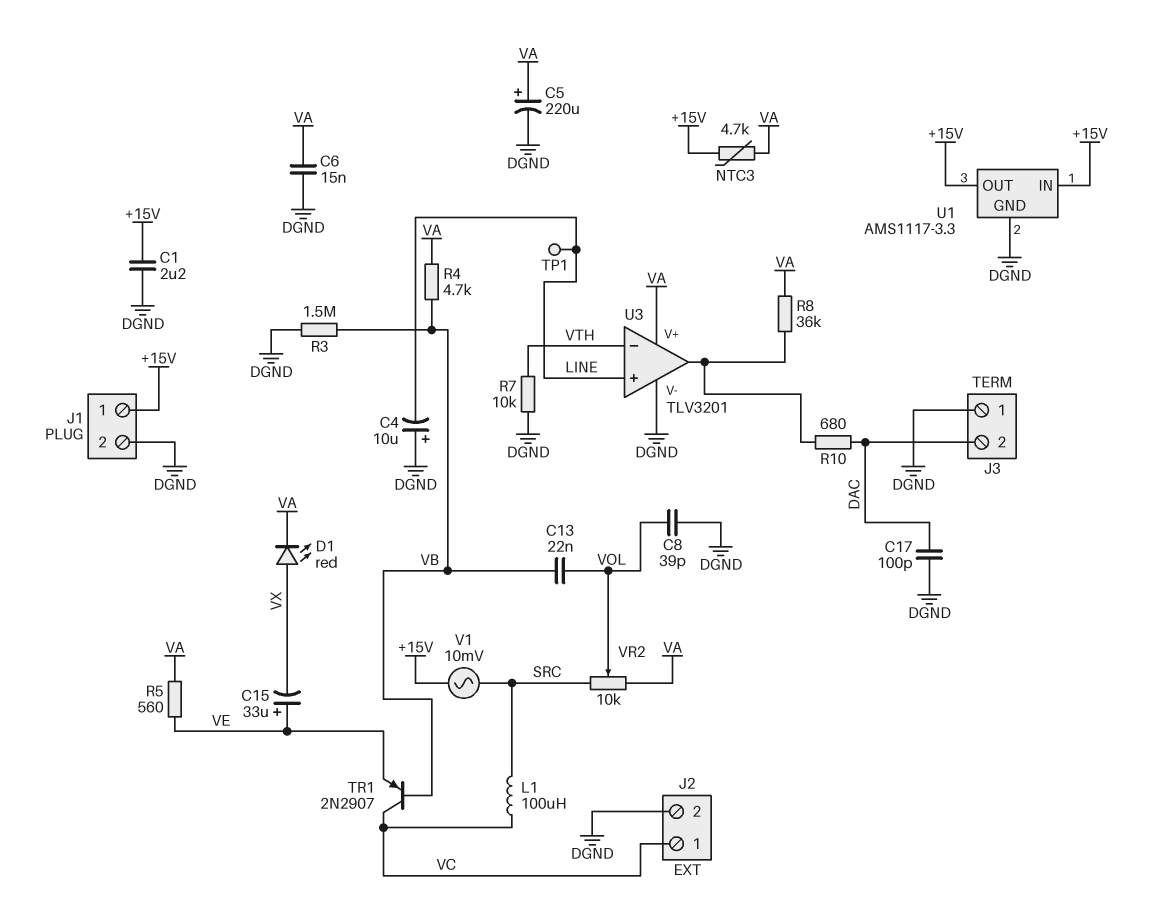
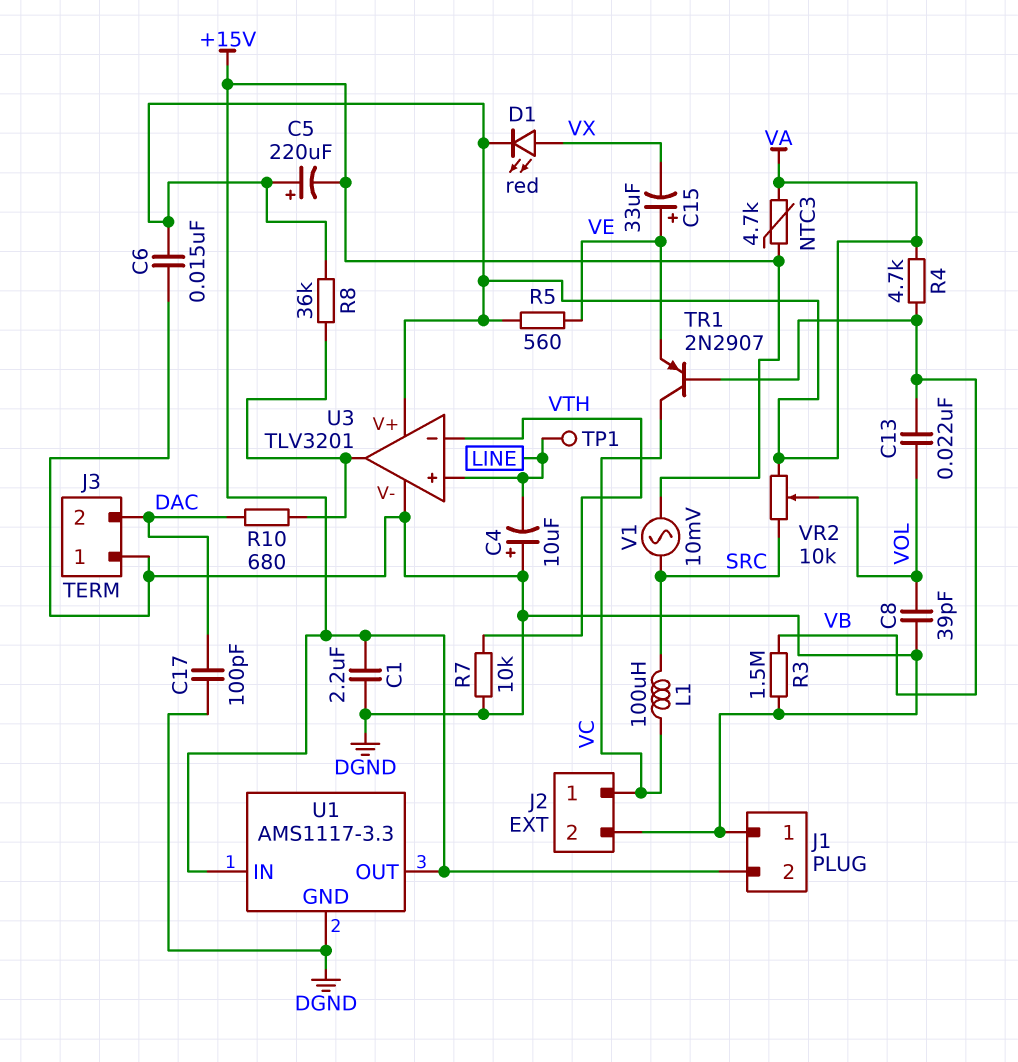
C5: 220uF (plus VA, minus DGND) -> 220uF (plus VA, minus +15V)
J1 pin 1: +15V -> DGND
J1 pin 2: DGND -> +15V

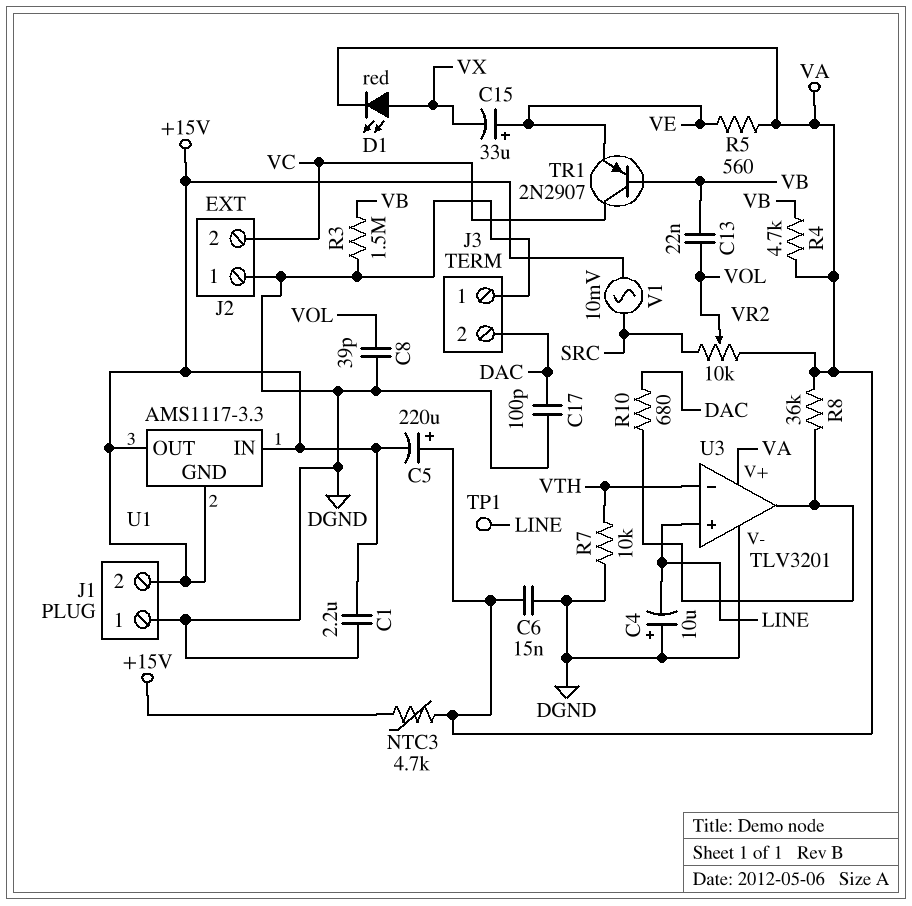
J2 pin 1: VC -> DGND
J2 pin 2: DGND -> VC
L1: 100uH (SRC, VC) -> none
U1 pin GND: DGND -> +15V

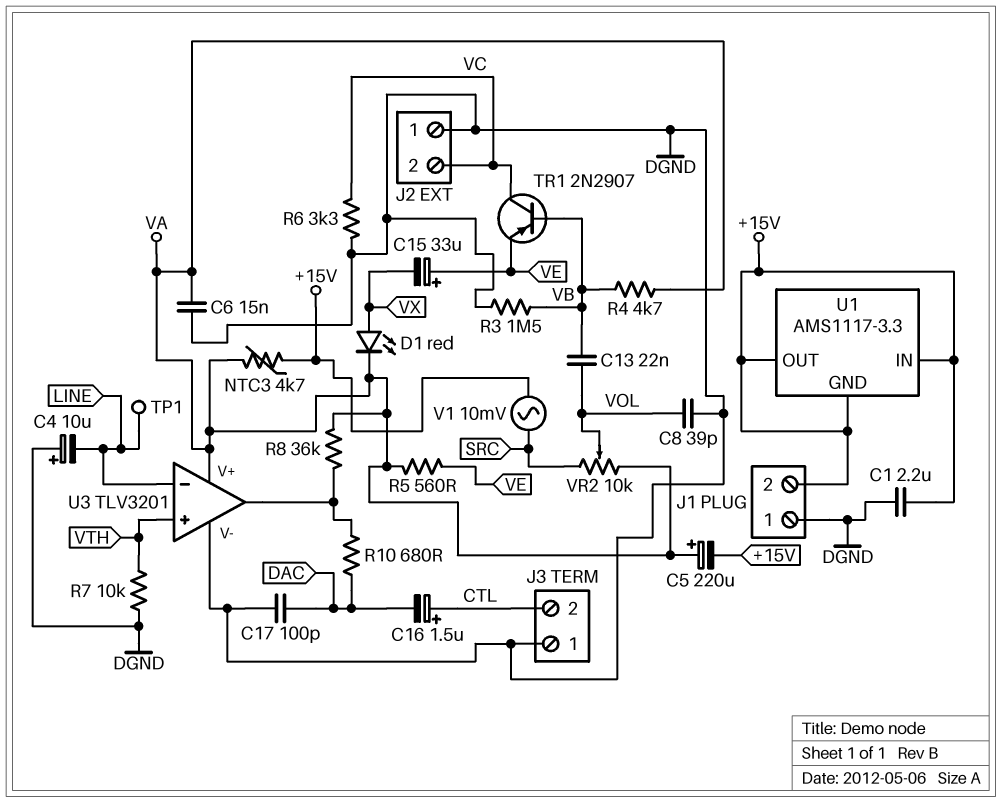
C16: none -> 1.5uF (plus CTL, minus DAC)
J3 pin 2: DAC -> CTL
R6: none -> 3.3k (DGND, VC)
U3 pin in+: LINE -> VTH
U3 pin in-: VTH -> LINE

